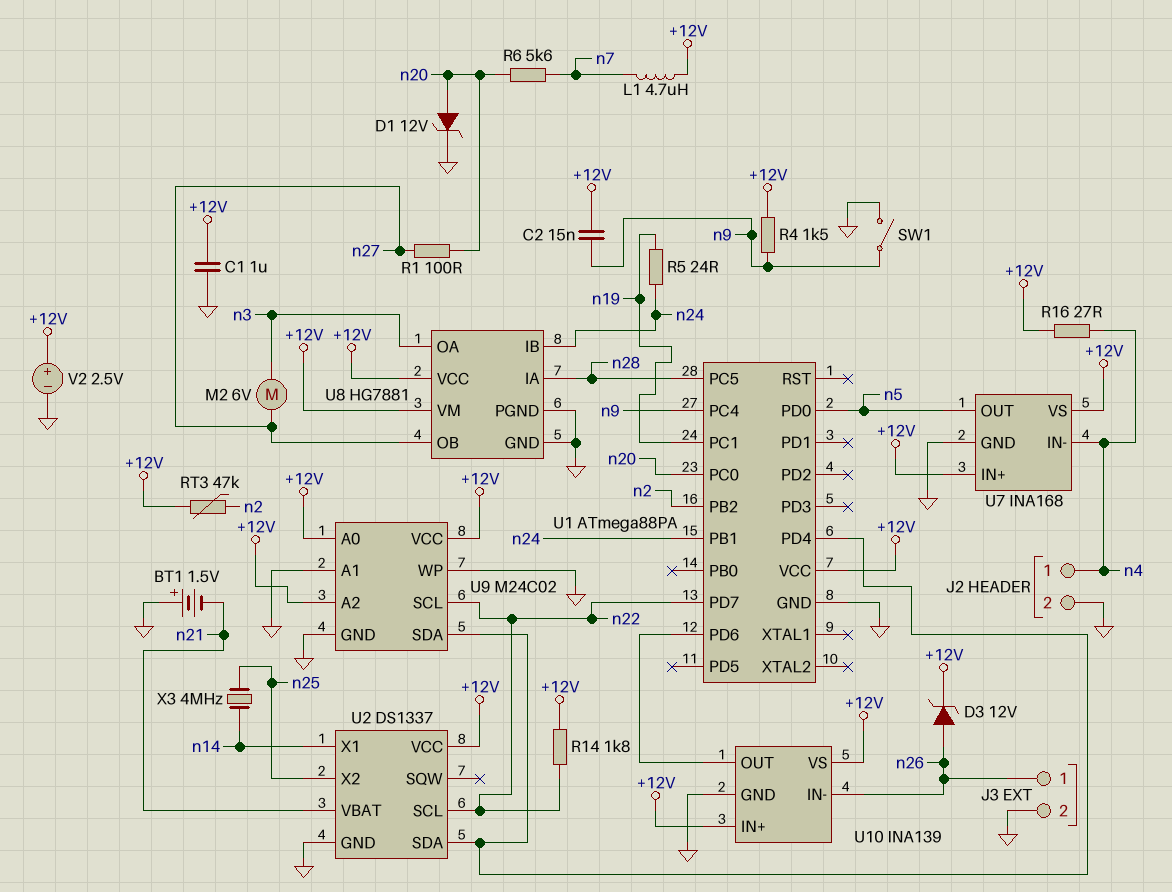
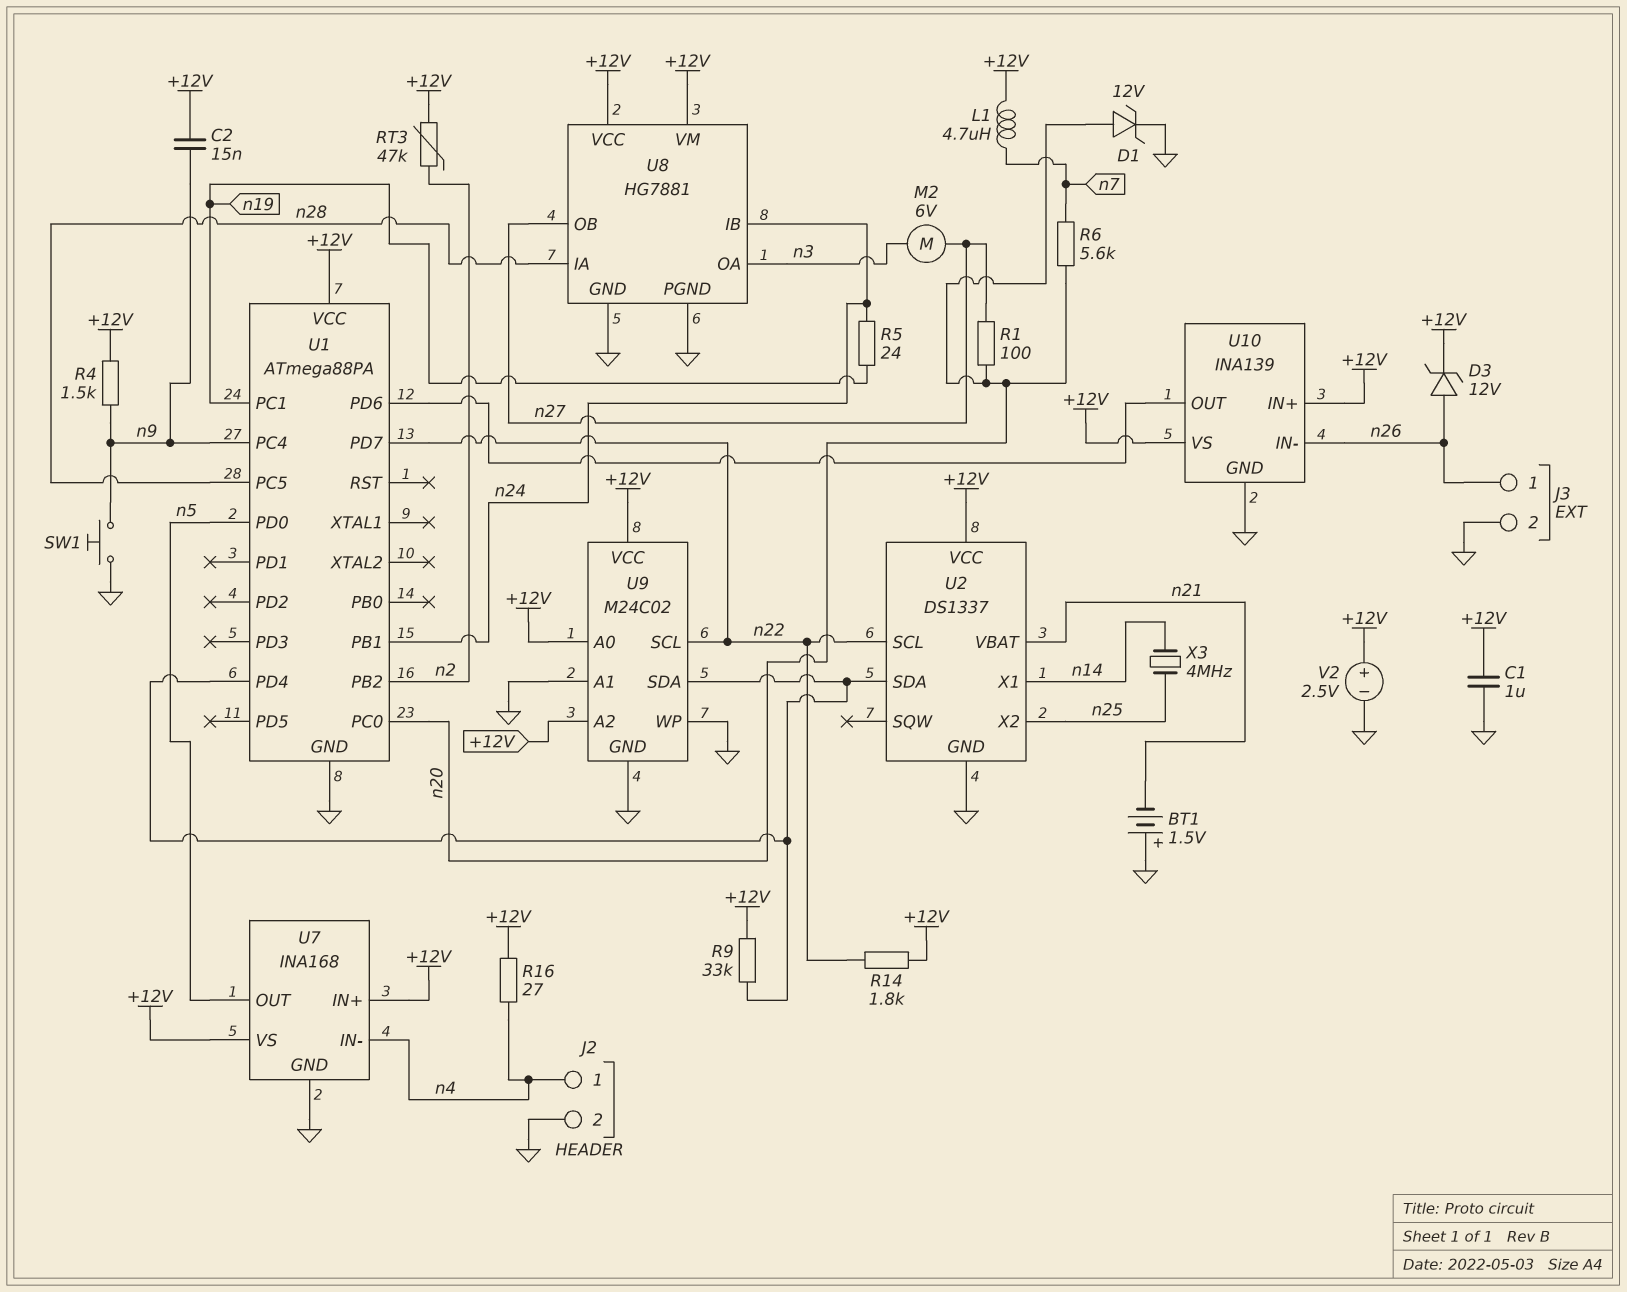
R9: none -> 33k (+12V, U1/PD4)
SW1: switch (GND, n9) -> button (GND, n9)

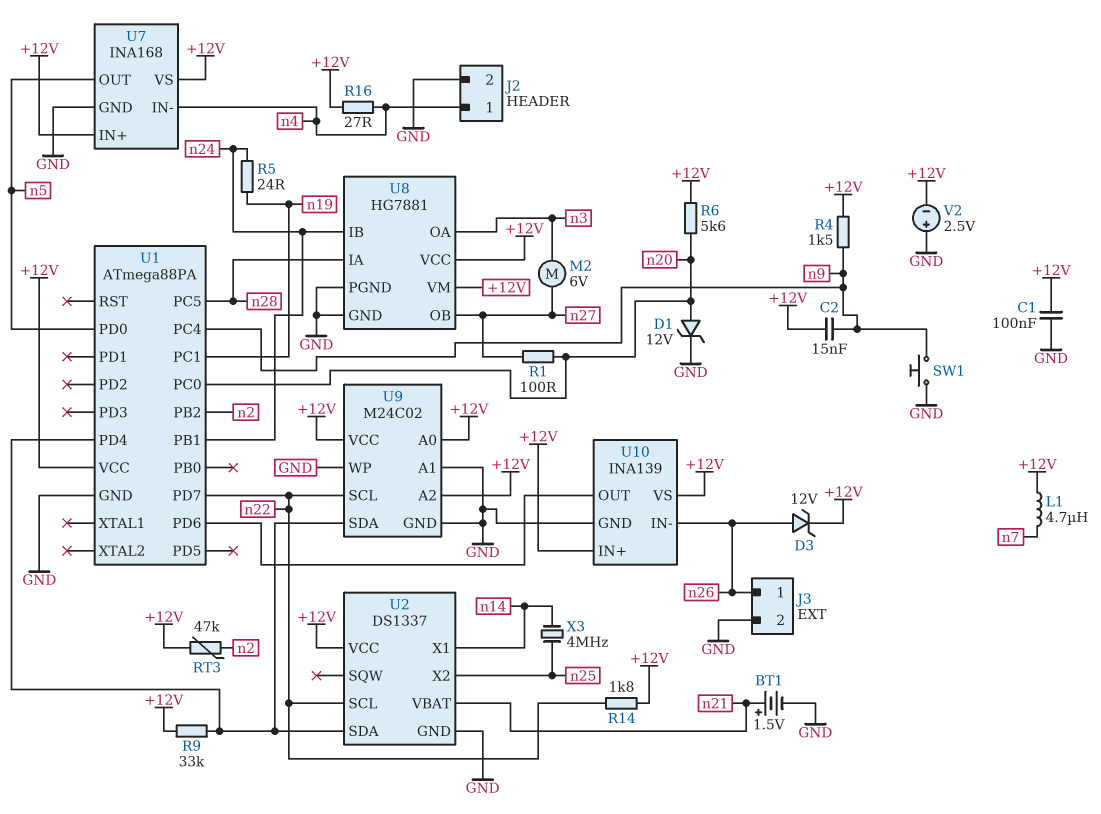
BT1: 1.5V (plus GND, minus n21) -> 1.5V (plus n21, minus GND)
C1: 1uF (+12V, GND) -> 100nF (+12V, GND)
R6: 5.6k (n7, n20) -> 5.6k (+12V, n20)
V2: 2.5V (plus +12V, minus GND) -> 2.5V (plus GND, minus +12V)

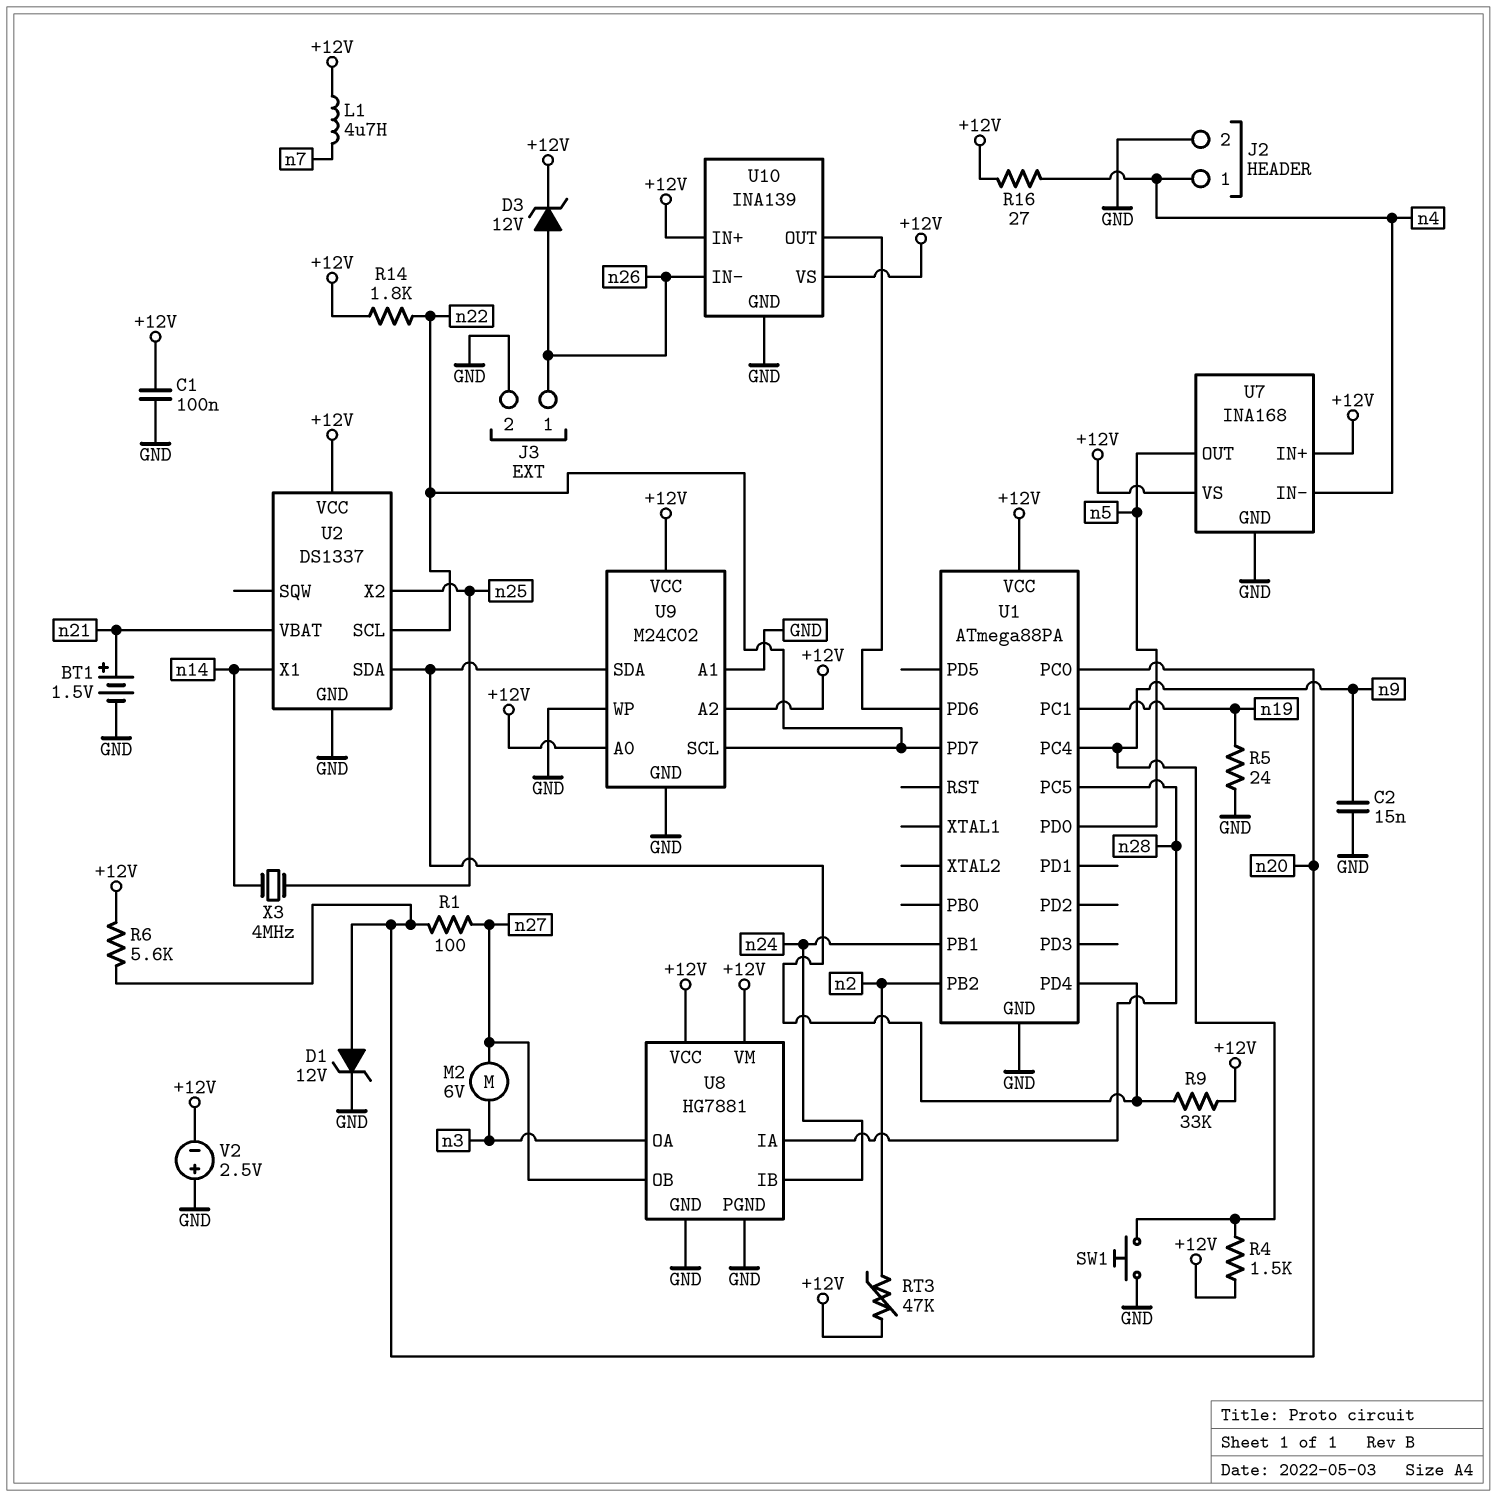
C2: 15nF (+12V, n9) -> 15nF (GND, n9)
R5: 24 (n19, n24) -> 24 (GND, n19)

